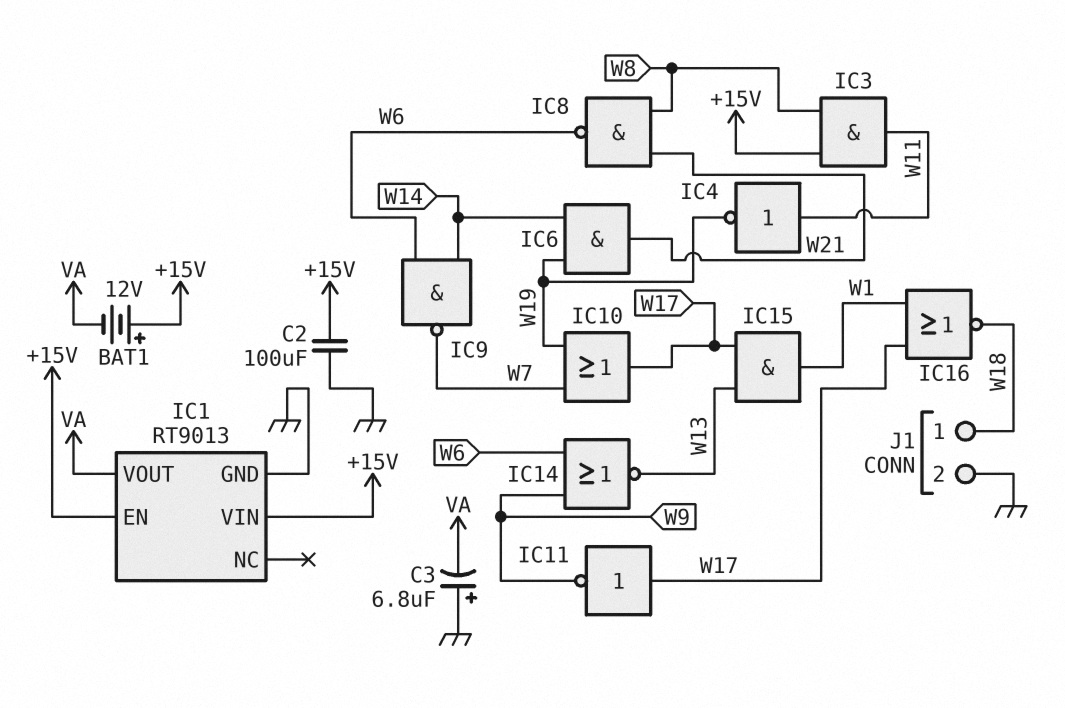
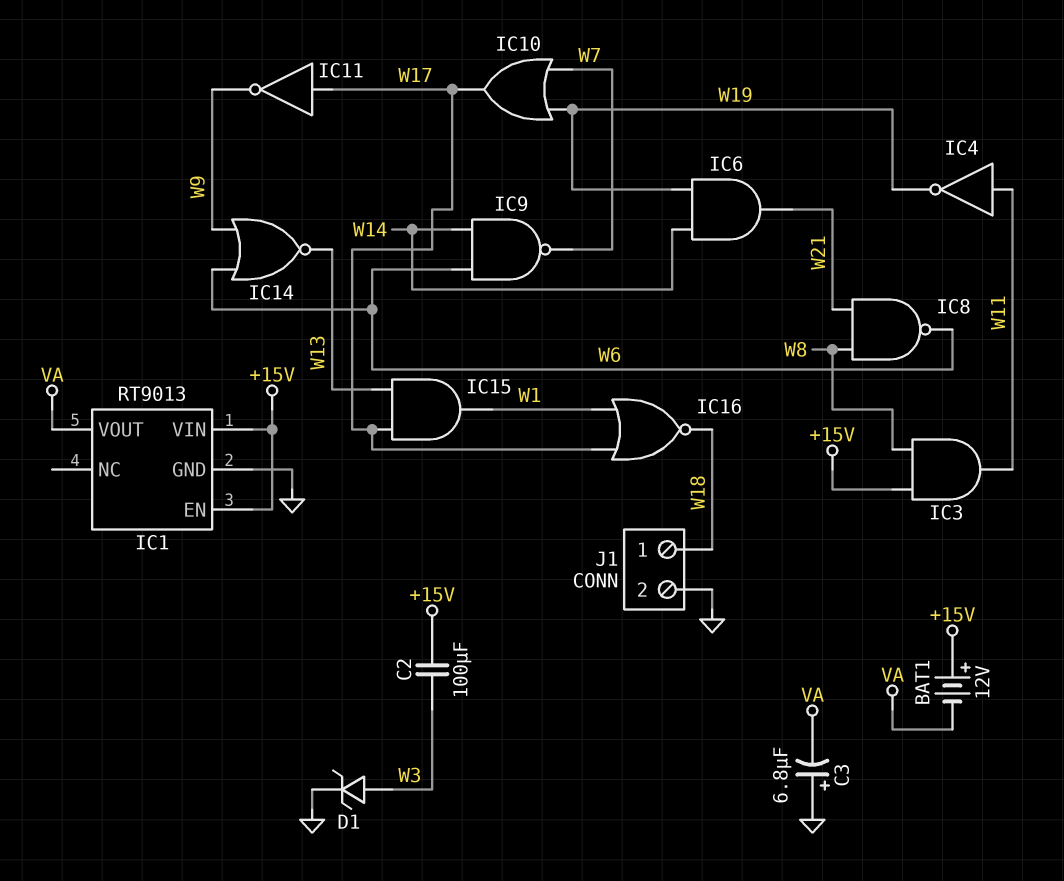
C2: 100uF (+15V, GND) -> 100uF (+15V, W3)
D1: none -> zener (A W3, K GND)

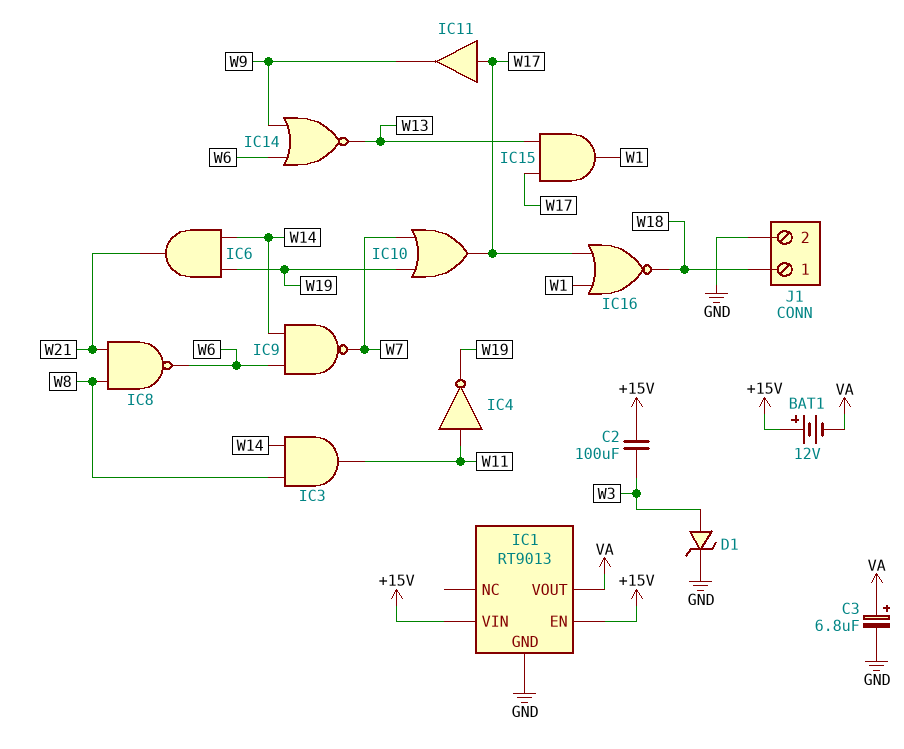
C3: 6.8uF (plus GND, minus VA) -> 6.8uF (plus VA, minus GND)
IC3: AND (in +15V, in W8, out W11) -> AND (in W8, in W14, out W11)
IC11: NOT (in W17, out W9) -> buffer (in W17, out W9)

